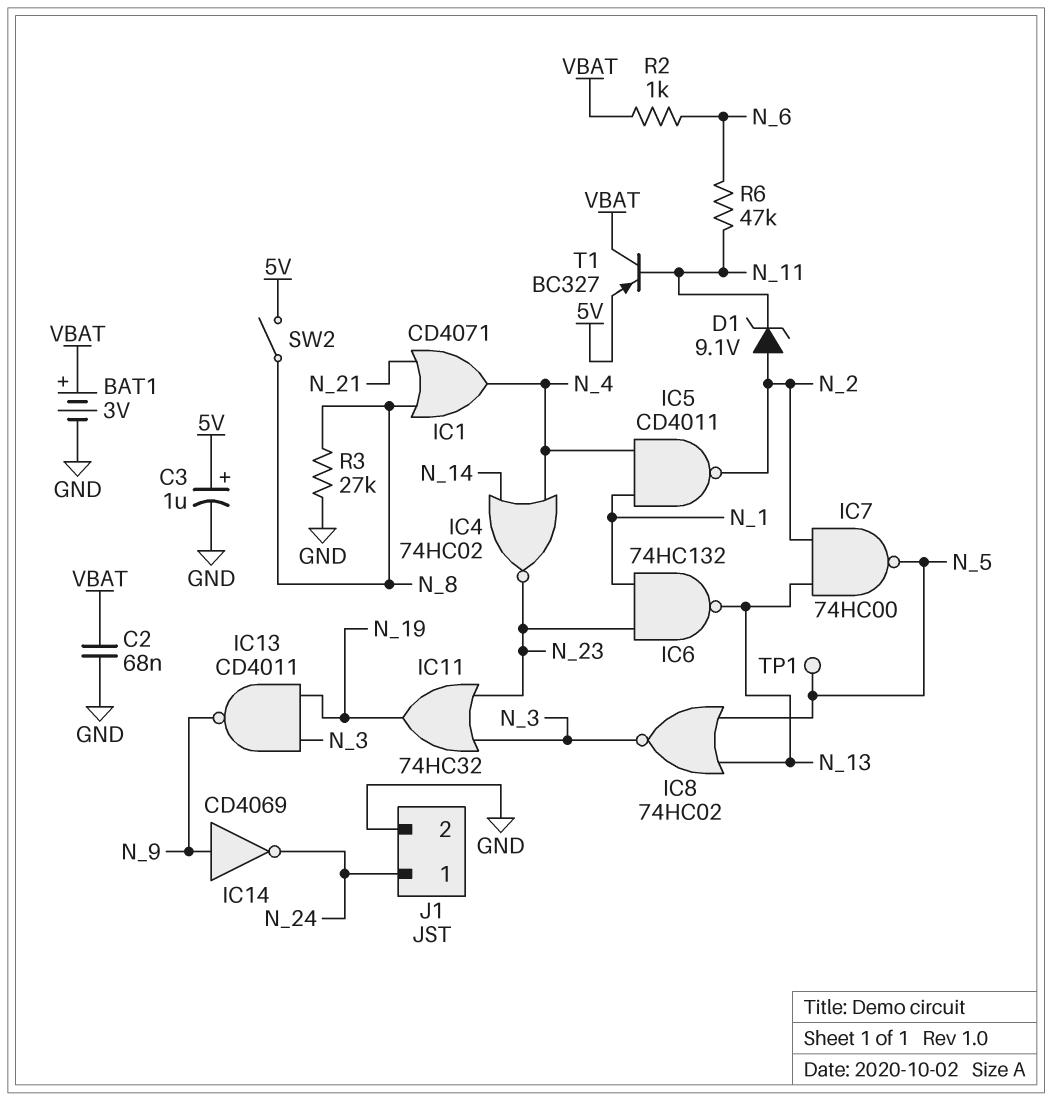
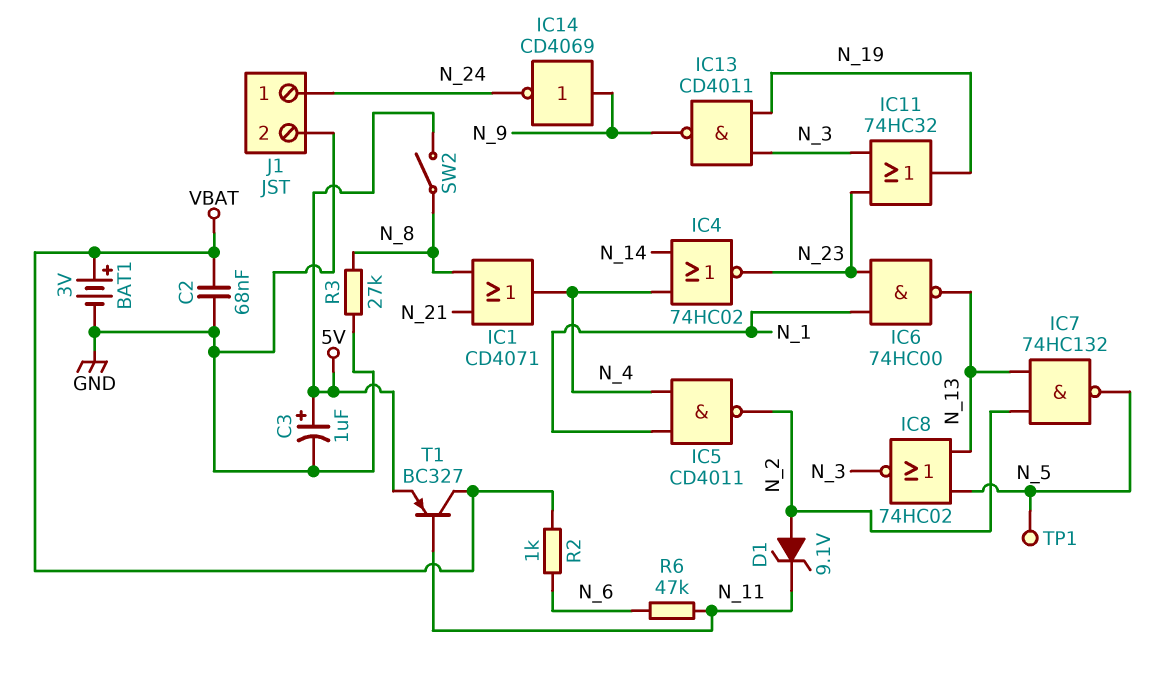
IC6: NAND 74HC132 (in N_1, in N_23, out N_13) -> NAND 74HC00 (in N_1, in N_23, out N_13)
IC7: NAND 74HC00 (in N_2, in N_13, out N_5) -> NAND 74HC132 (in N_2, in N_13, out N_5)

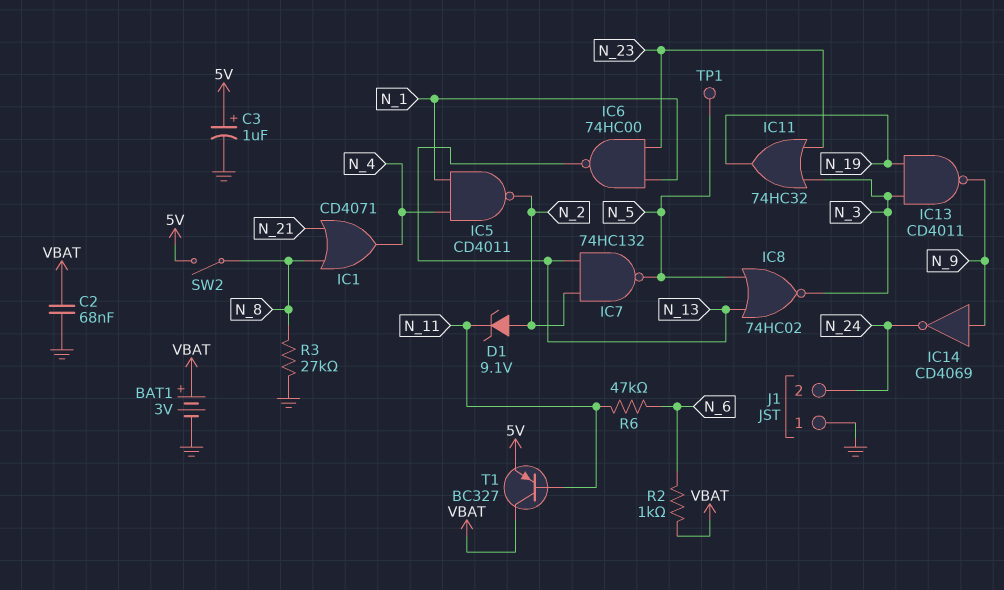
IC4: NOR 74HC02 (in N_4, in N_14, out N_23) -> none
J1 pin 1: N_24 -> GND
J1 pin 2: GND -> N_24

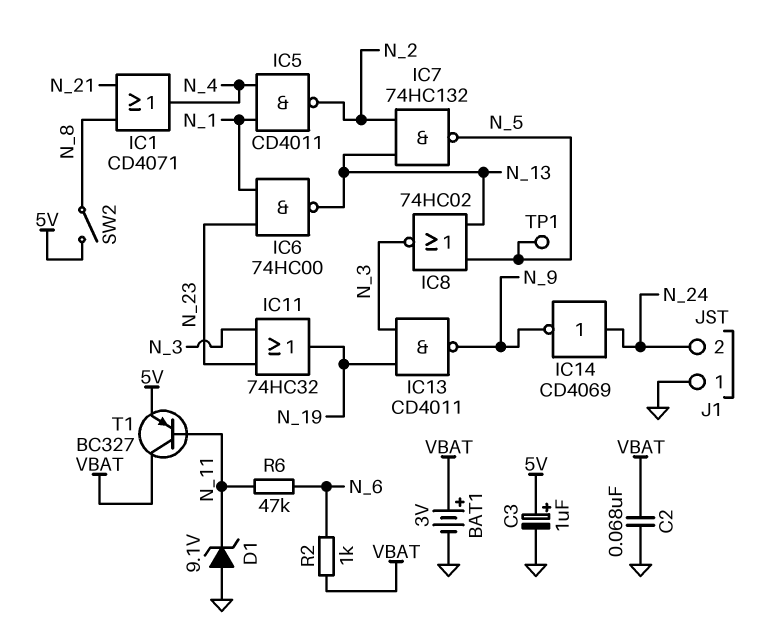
D1: zener 9.1V (A N_2, K N_11) -> zener 9.1V (A GND, K N_11)
IC14: NOT CD4069 (in N_9, out N_24) -> NOT CD4069 (in N_24, out N_9)
R3: 27k (GND, N_8) -> none

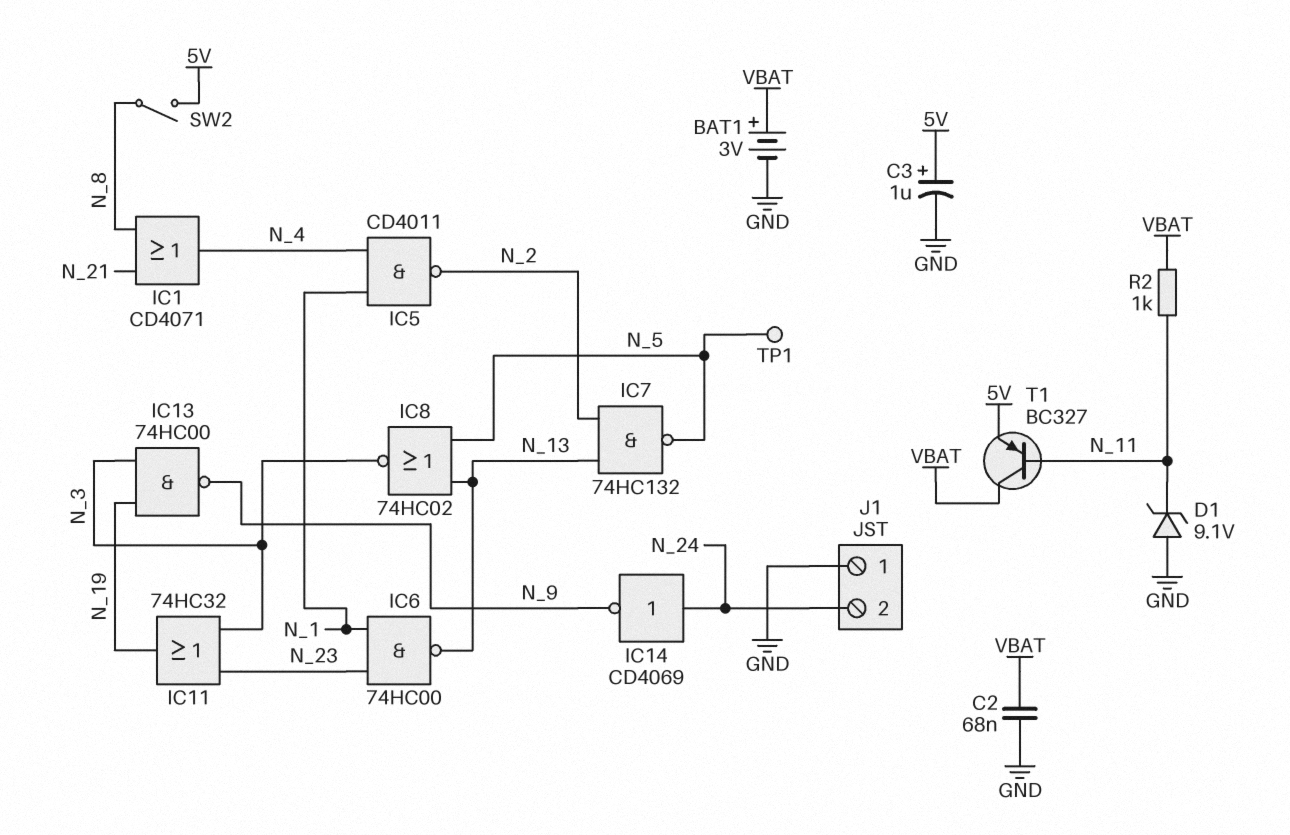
IC13: NAND CD4011 (in N_3, in N_19, out N_9) -> NAND 74HC00 (in N_3, in N_19, out N_9)
R2: 1k (N_6, VBAT) -> 1k (N_11, VBAT)
R6: 47k (N_6, N_11) -> none

